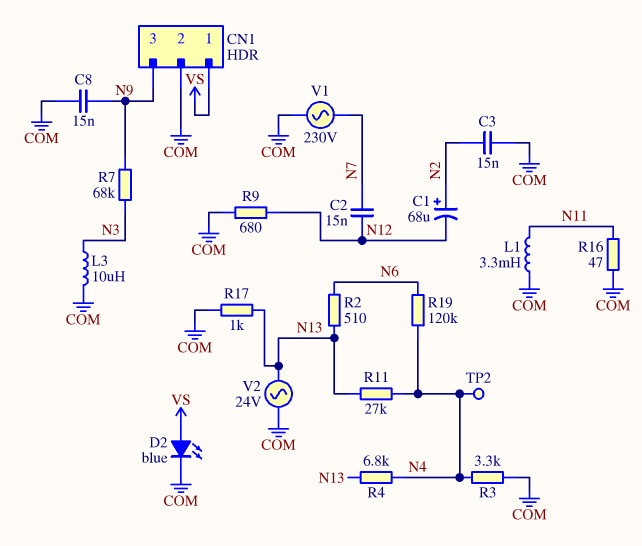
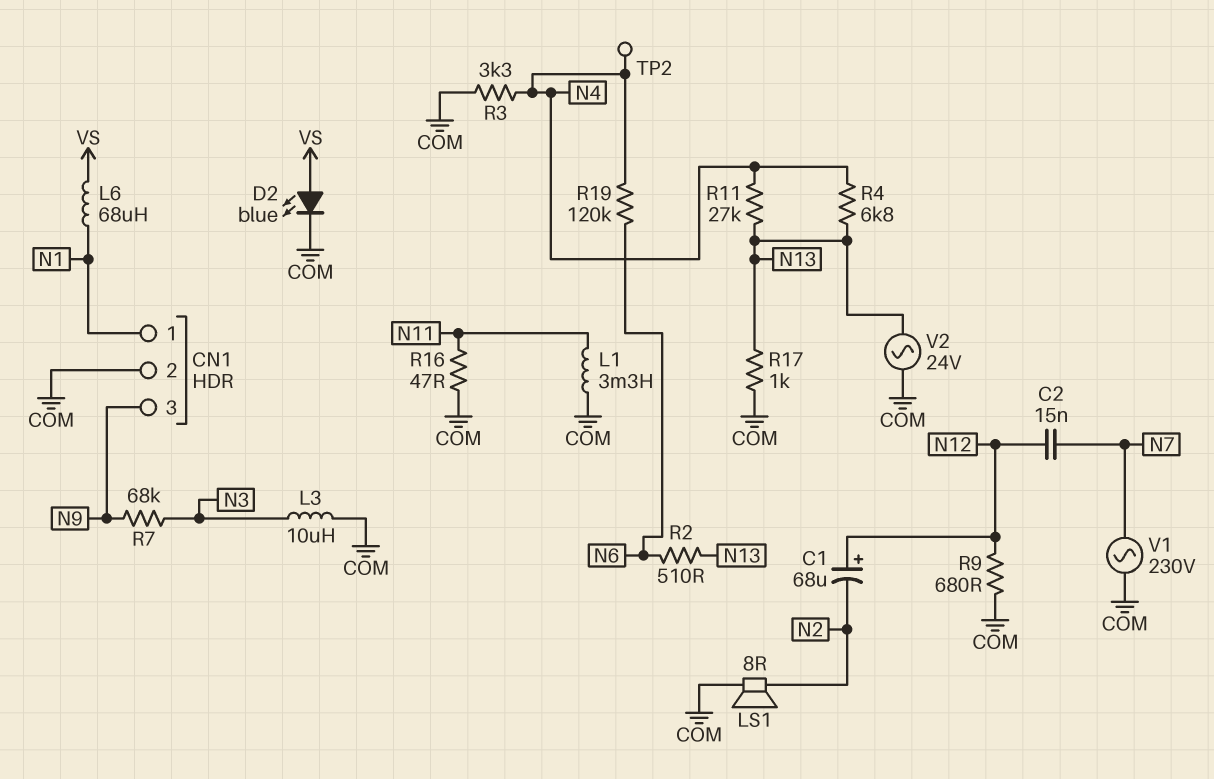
C1: 68uF (plus N2, minus N12) -> 68uF (plus N12, minus N2)
C3: 15nF (COM, N2) -> none
C8: 15nF (COM, N9) -> none
CN1 pin 1: VS -> N1
L6: none -> 68uH (N1, VS)
LS1: none -> speaker 8R (COM, N2)

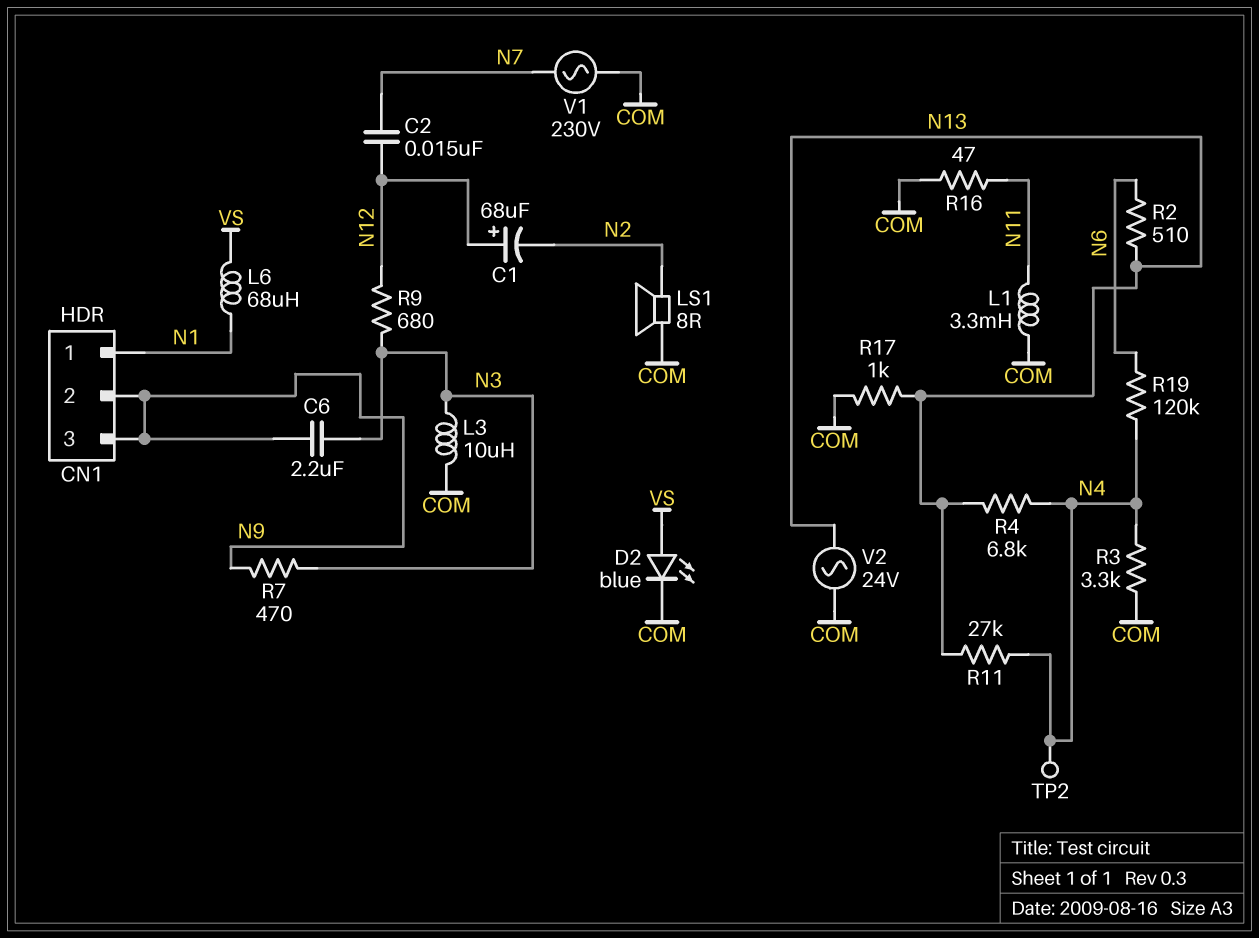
C6: none -> 2.2uF (N3, N9)
CN1 pin 2: COM -> N9
R7: 68k (N3, N9) -> 470 (N3, N9)
R9: 680 (COM, N12) -> 680 (N3, N12)

